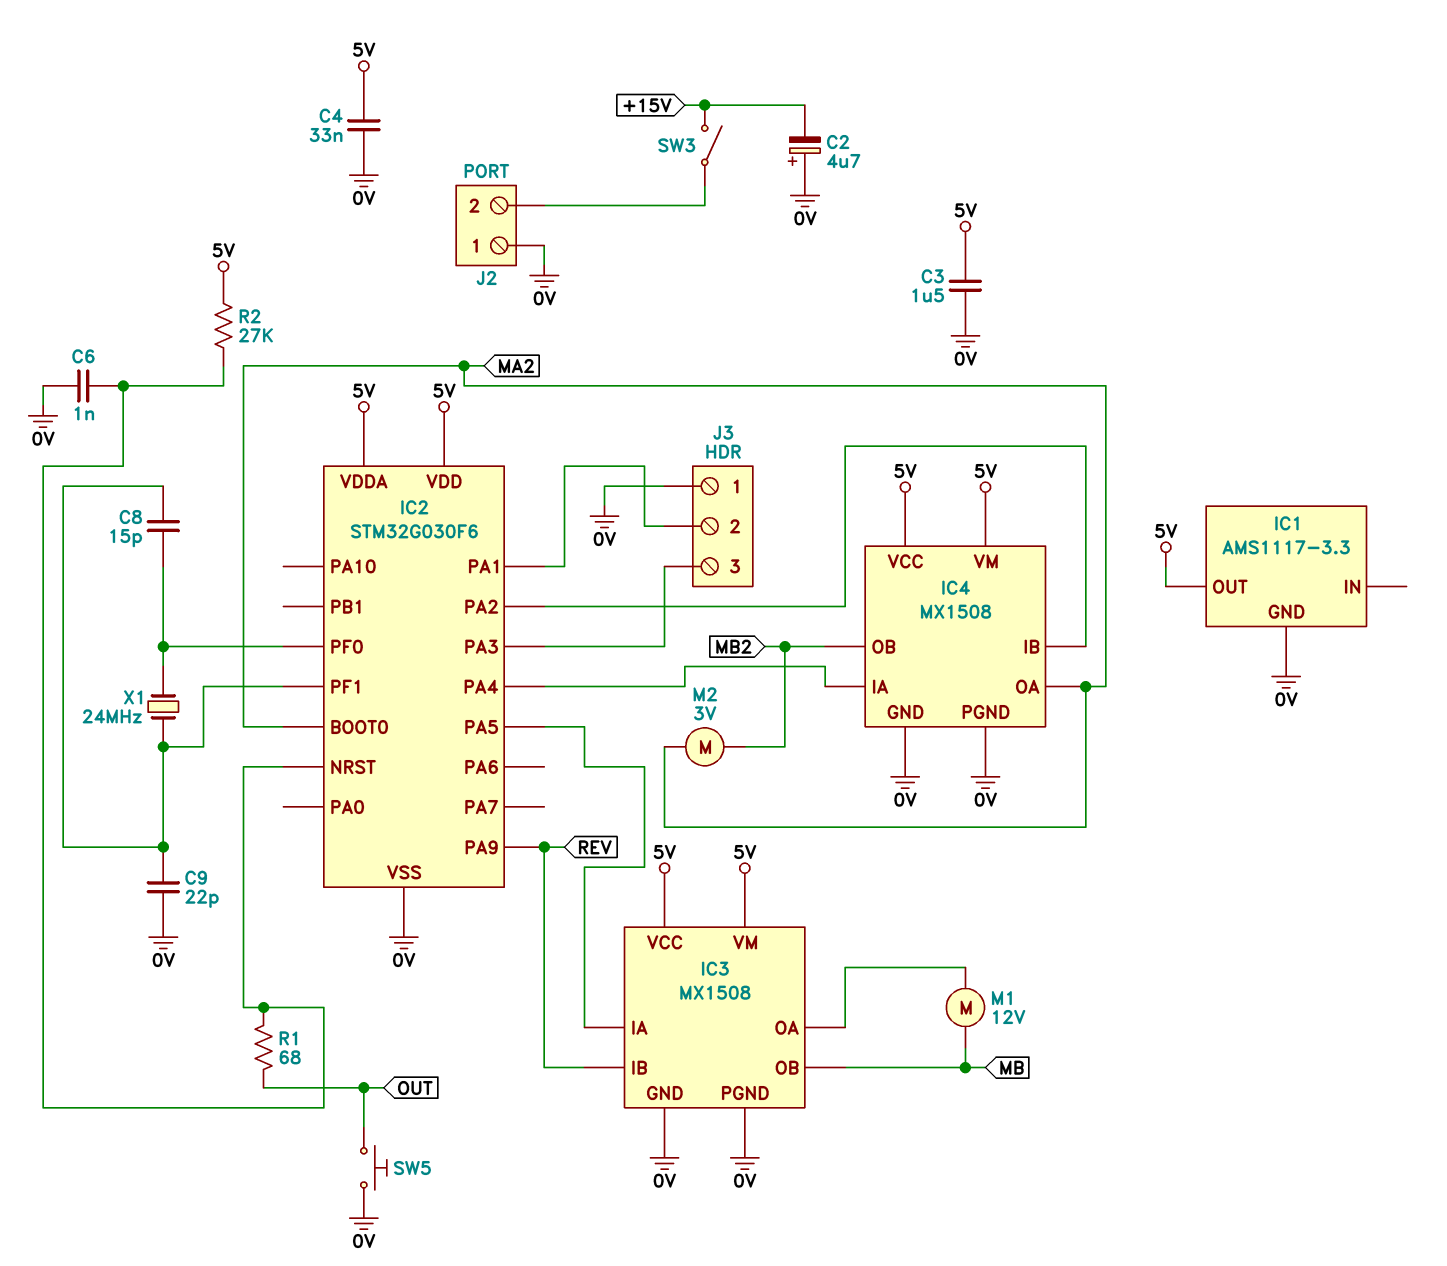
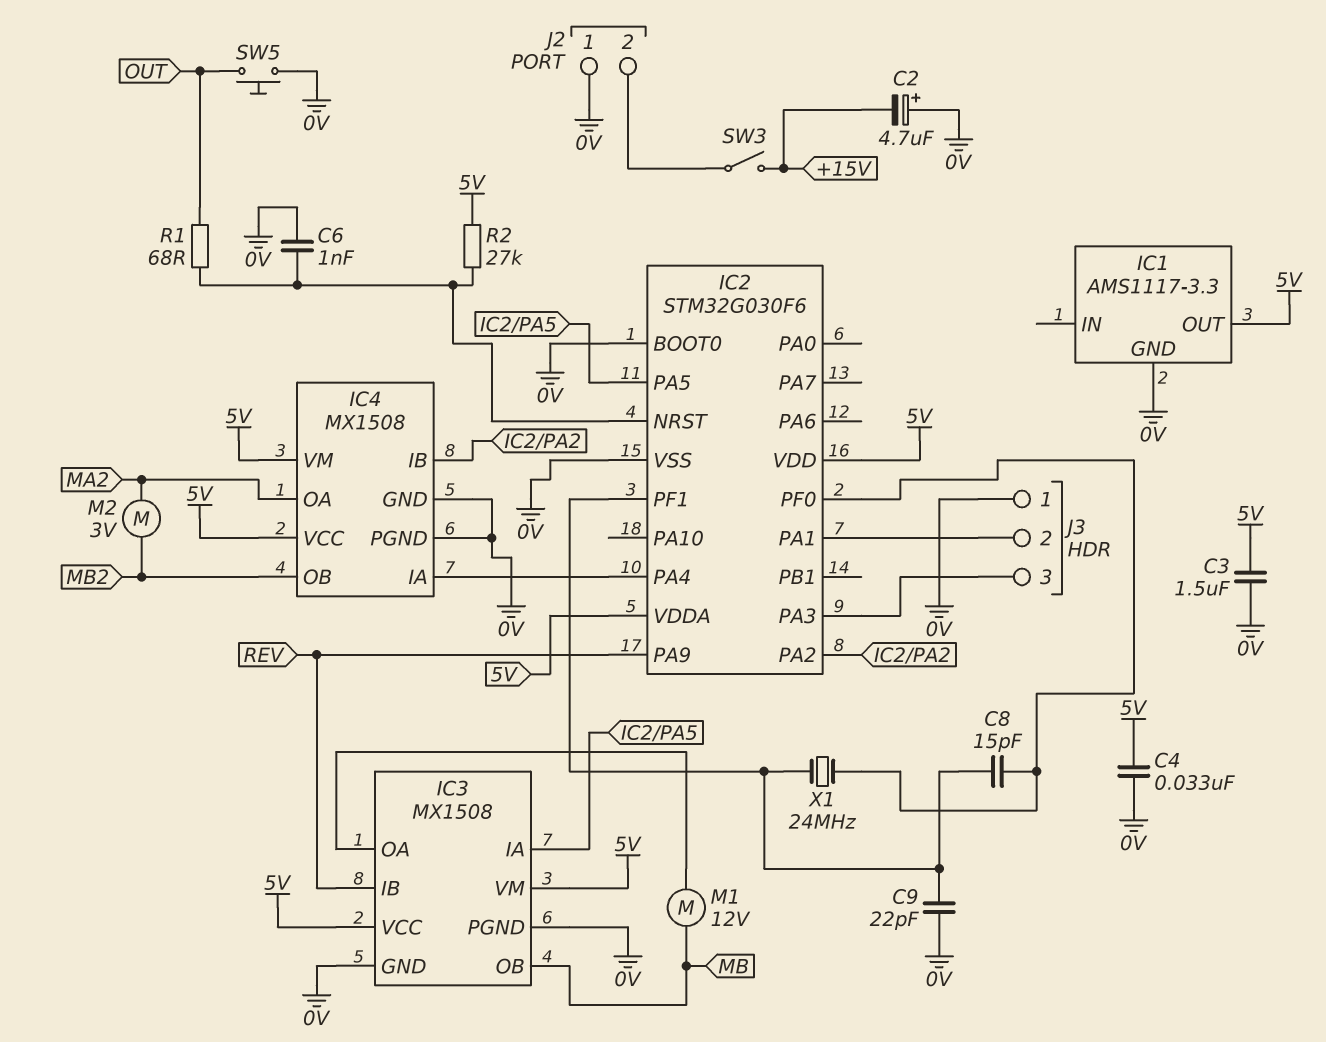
IC2 pin BOOT0: MA2 -> 0V

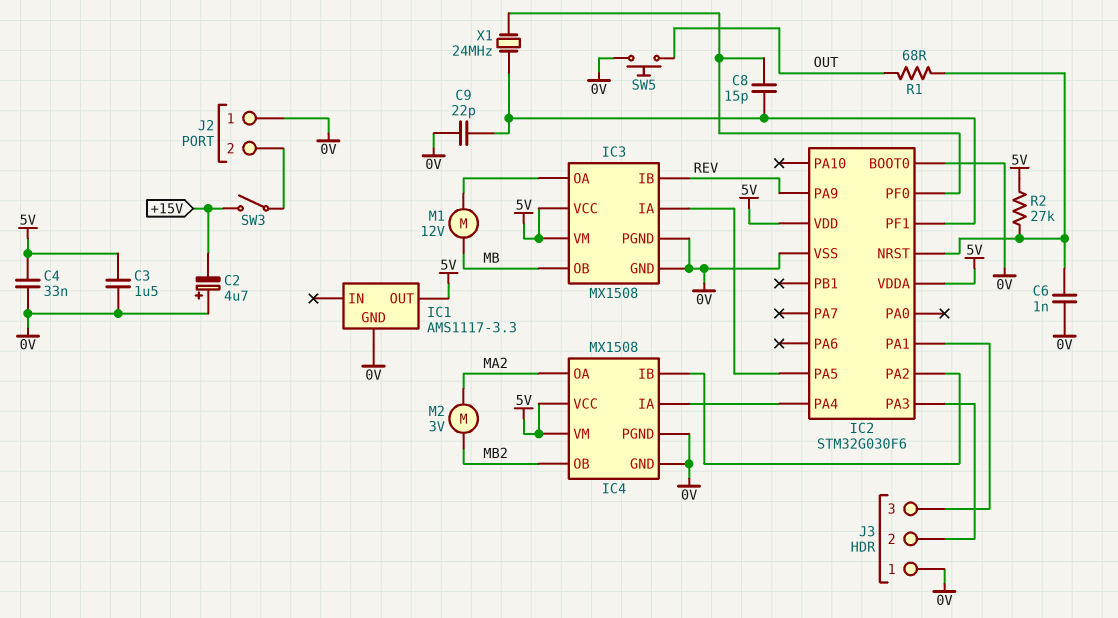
J3 pin 2: IC2/PA1 -> IC2/PA3
J3 pin 3: IC2/PA3 -> IC2/PA1

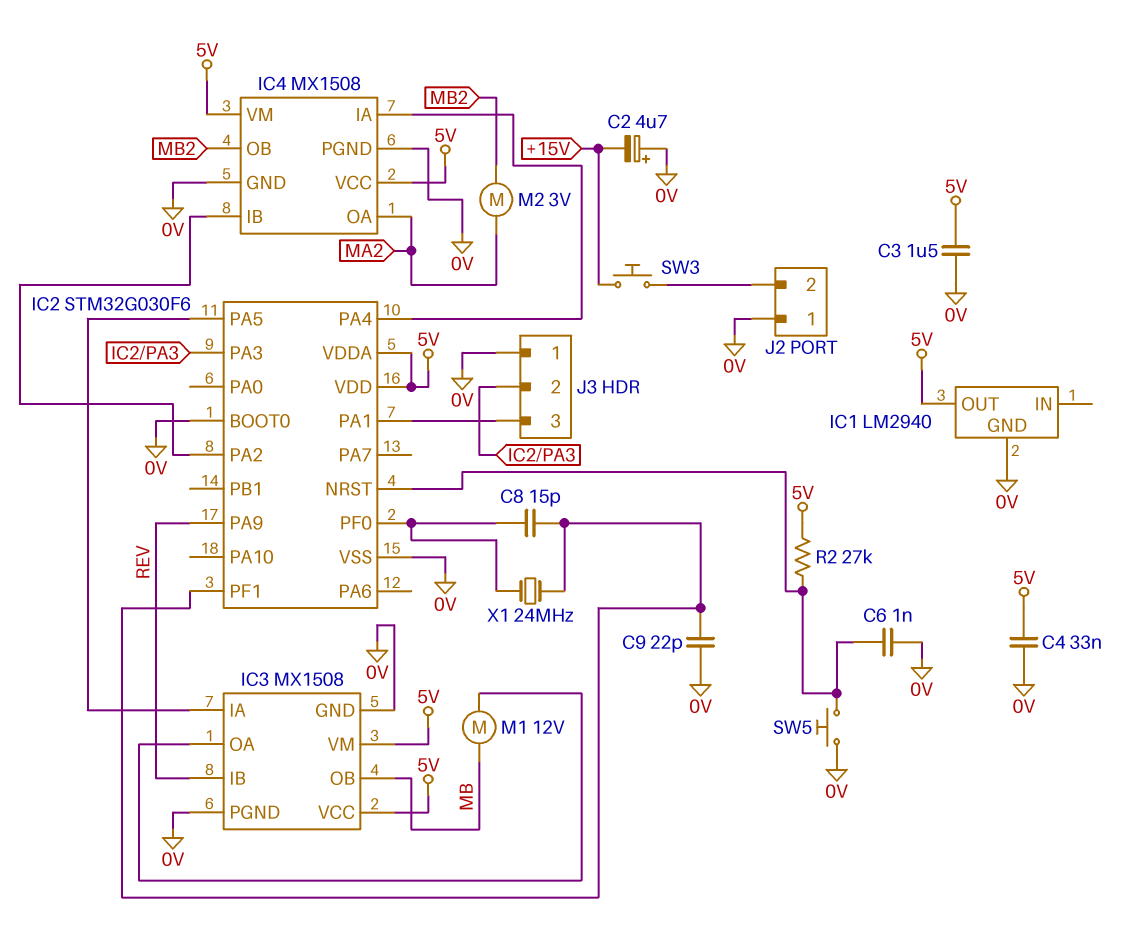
IC1: AMS1117-3.3 -> LM2940
R1: 68 (IC2/NRST, OUT) -> none
SW3: switch (+15V, J2/2) -> button (+15V, J2/2)
SW5: button (0V, OUT) -> button (0V, IC2/NRST)

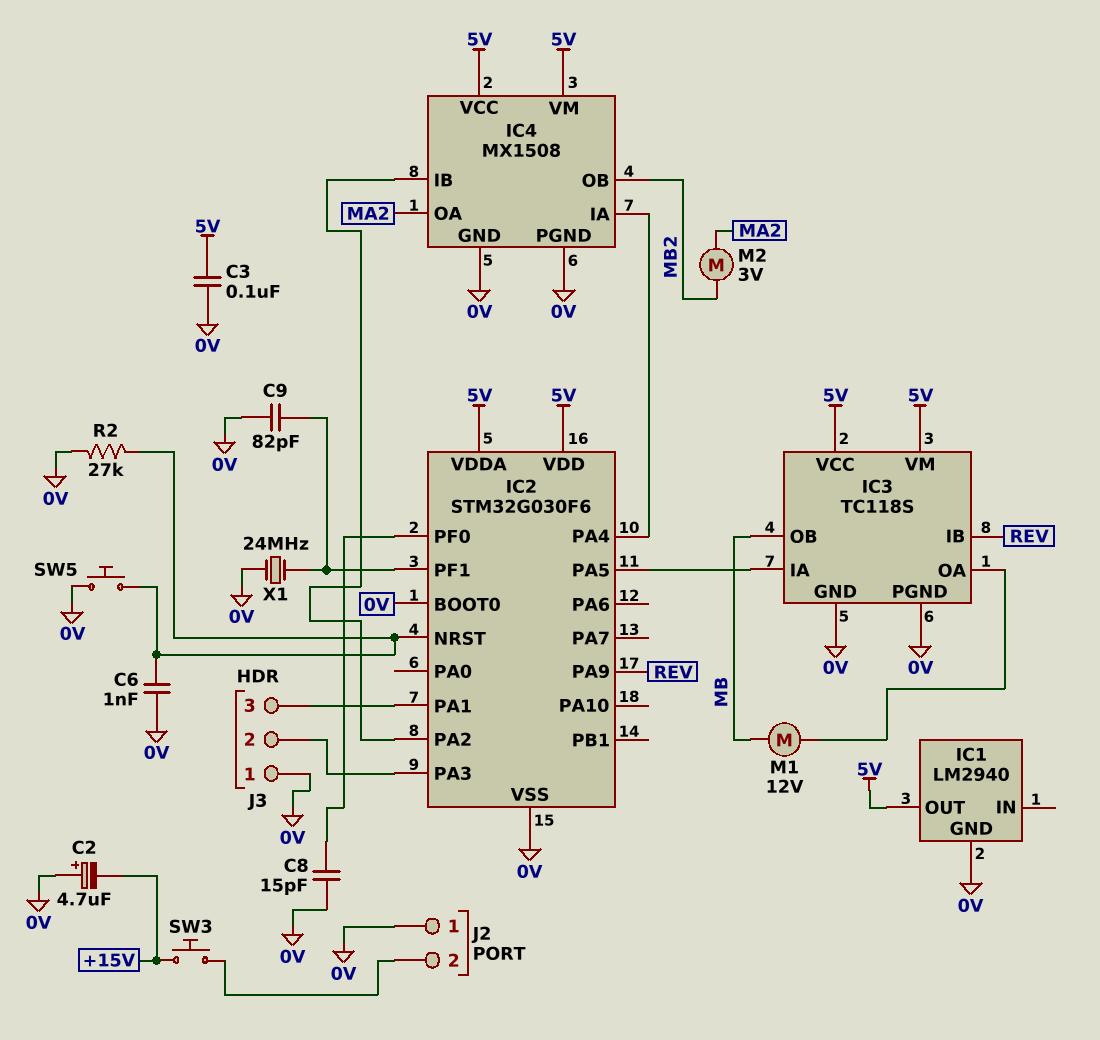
C3: 1.5uF (0V, 5V) -> 100nF (0V, 5V)
C4: 33nF (0V, 5V) -> none
C8: 15pF (IC2/PF0, IC2/PF1) -> 15pF (0V, IC2/PF0)
C9: 22pF (0V, IC2/PF1) -> 82pF (0V, IC2/PF1)
IC3: MX1508 -> TC118S
R2: 27k (5V, IC2/NRST) -> 27k (0V, IC2/NRST)
X1: 24MHz (IC2/PF0, IC2/PF1) -> 24MHz (0V, IC2/PF1)

